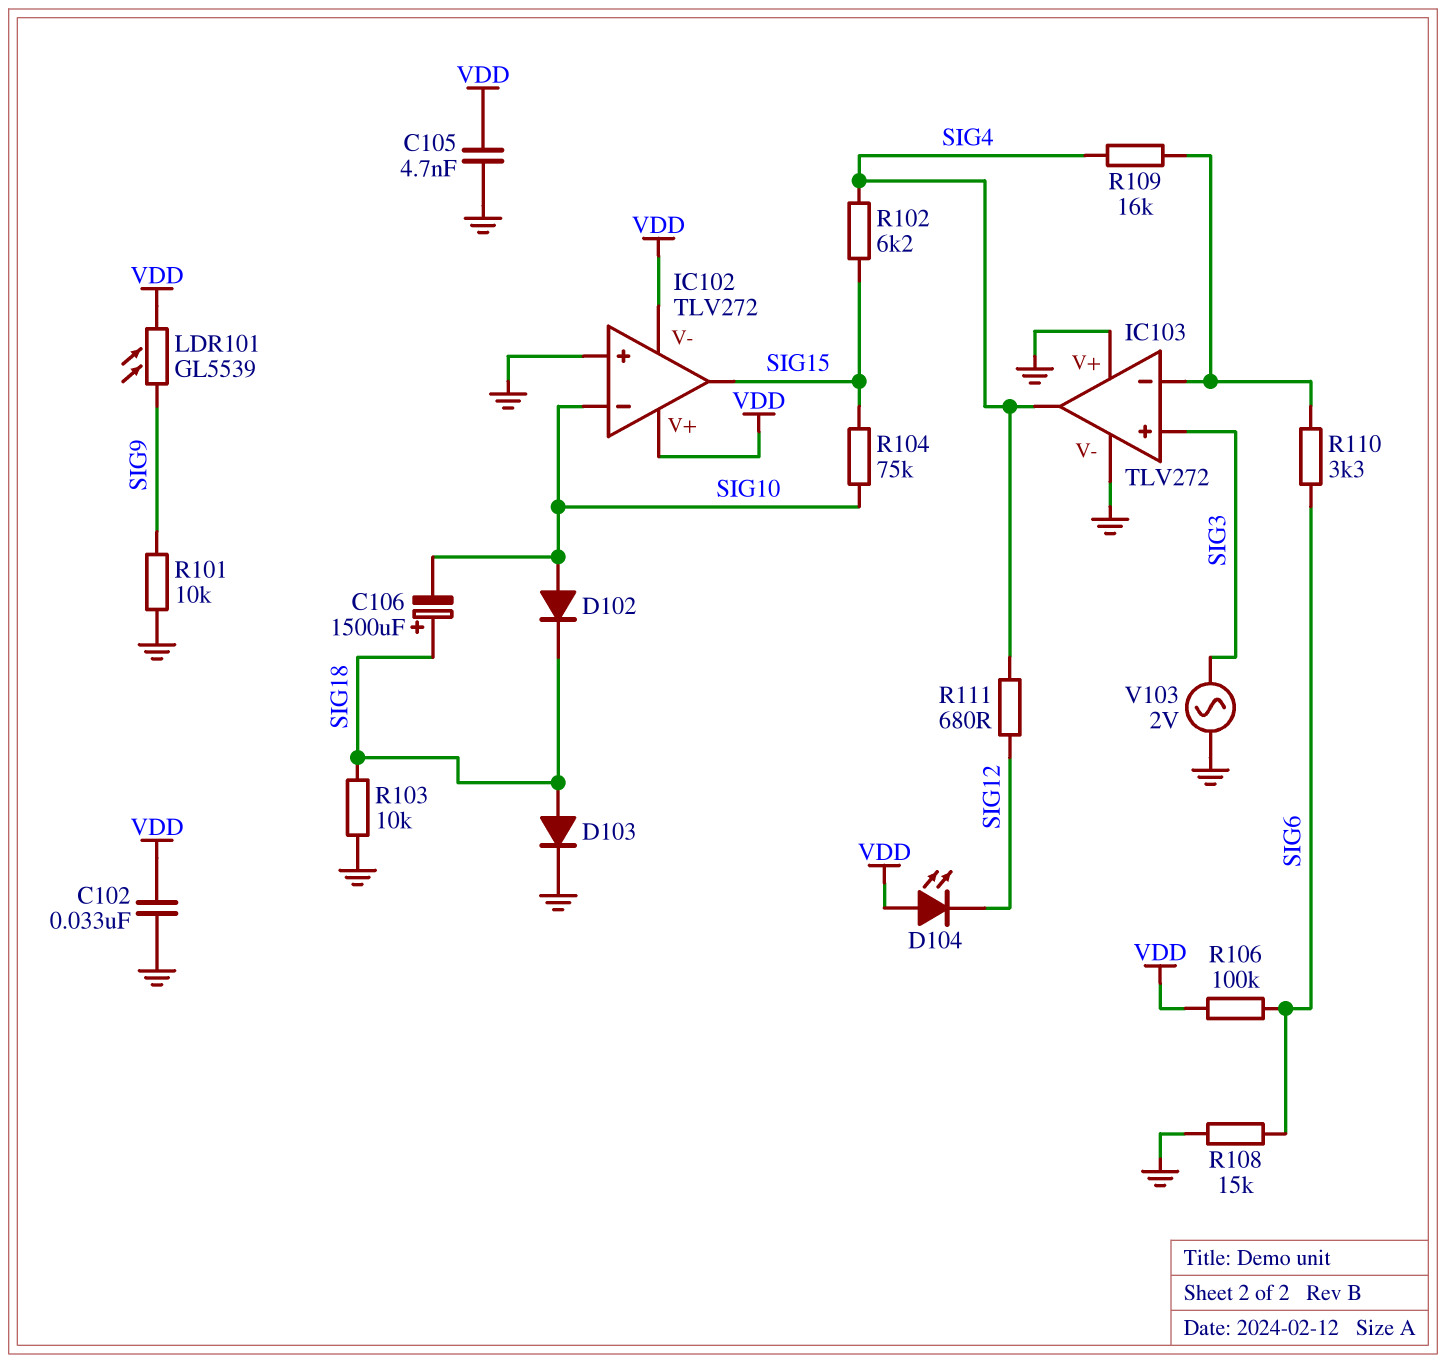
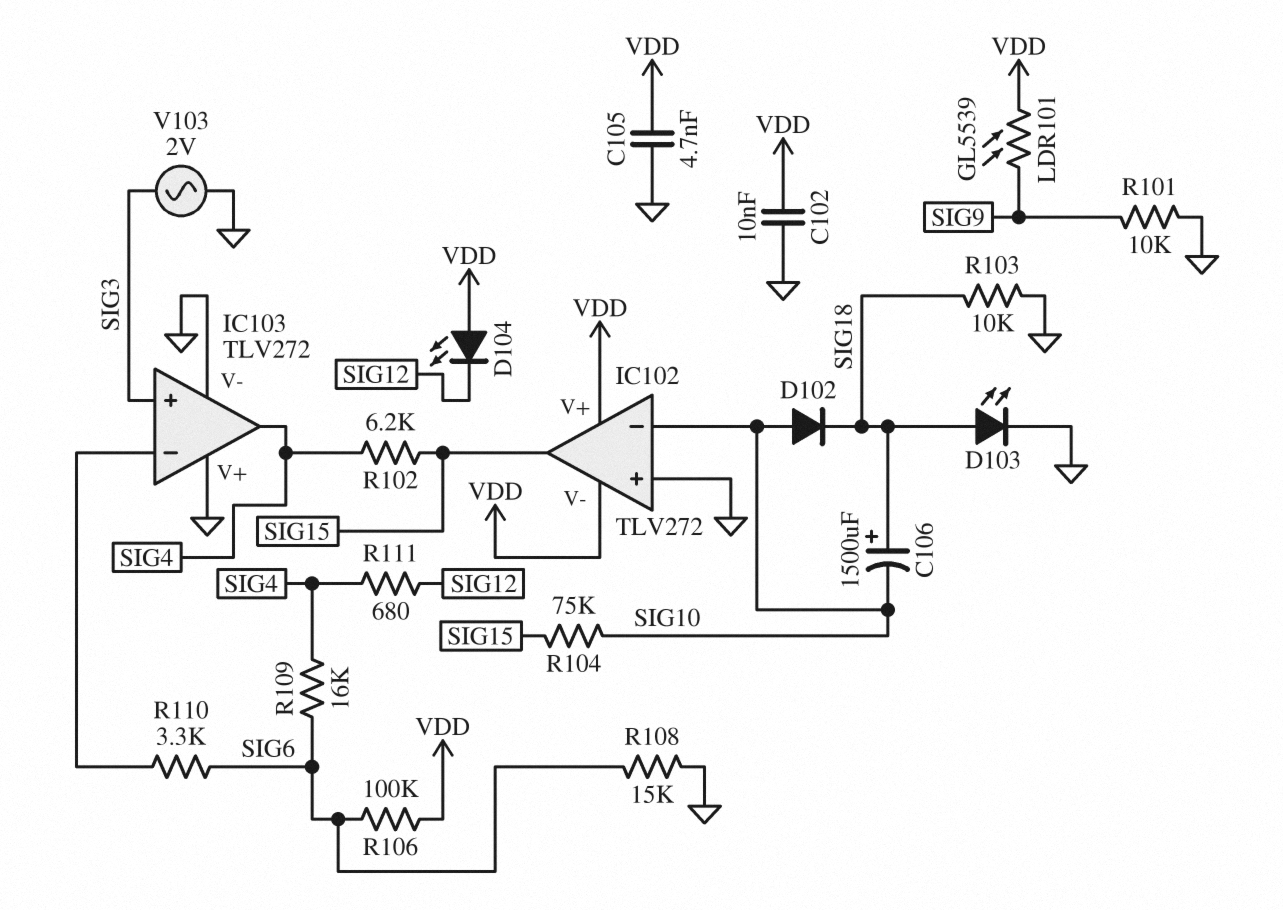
C102: 33nF (GND, VDD) -> 10nF (GND, VDD)
D103: diode (A SIG18, K GND) -> LED (A SIG18, K GND)
R109: 16k (IC103/in-, SIG4) -> 16k (SIG4, SIG6)

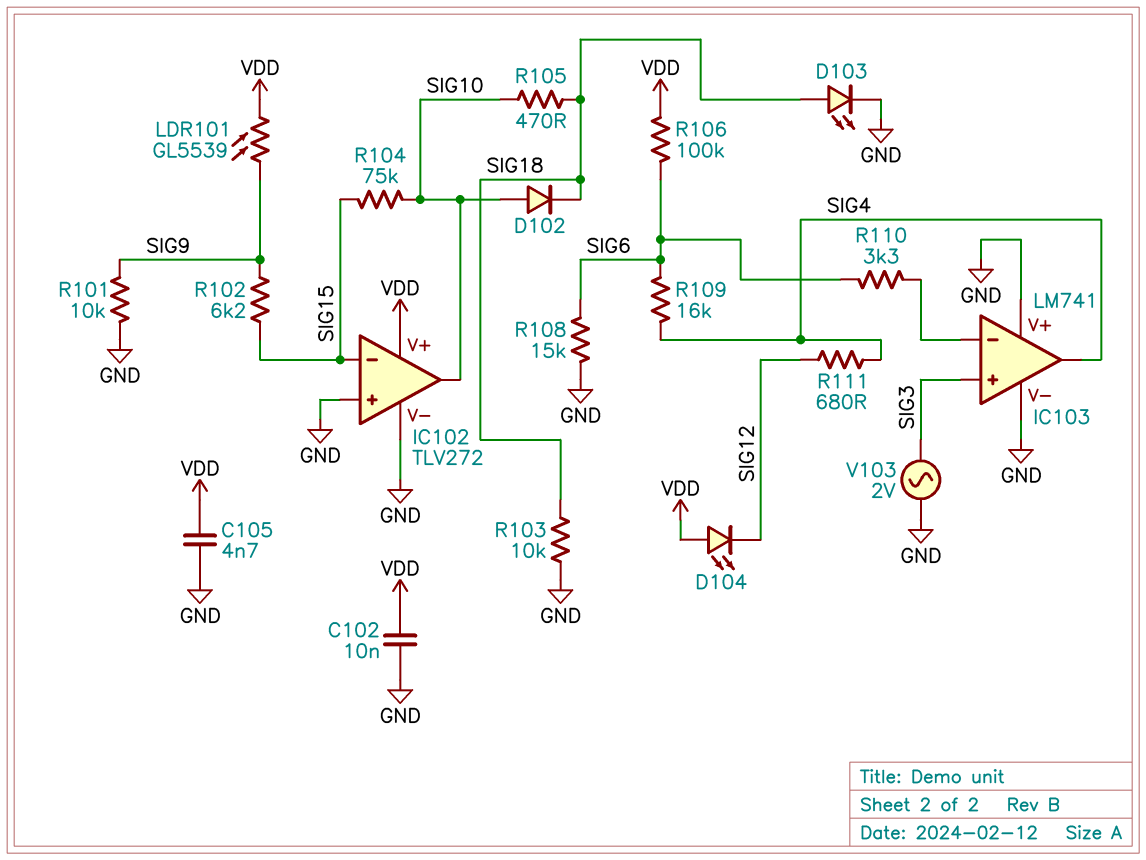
C106: 1500uF (plus SIG18, minus SIG10) -> none
IC102 pin V-: VDD -> GND
IC102 pin in-: SIG10 -> SIG15
IC102 pin out: SIG15 -> SIG10
IC103: TLV272 -> LM741
R102: 6.2k (SIG4, SIG15) -> 6.2k (SIG9, SIG15)
R105: none -> 470 (SIG10, SIG18)

